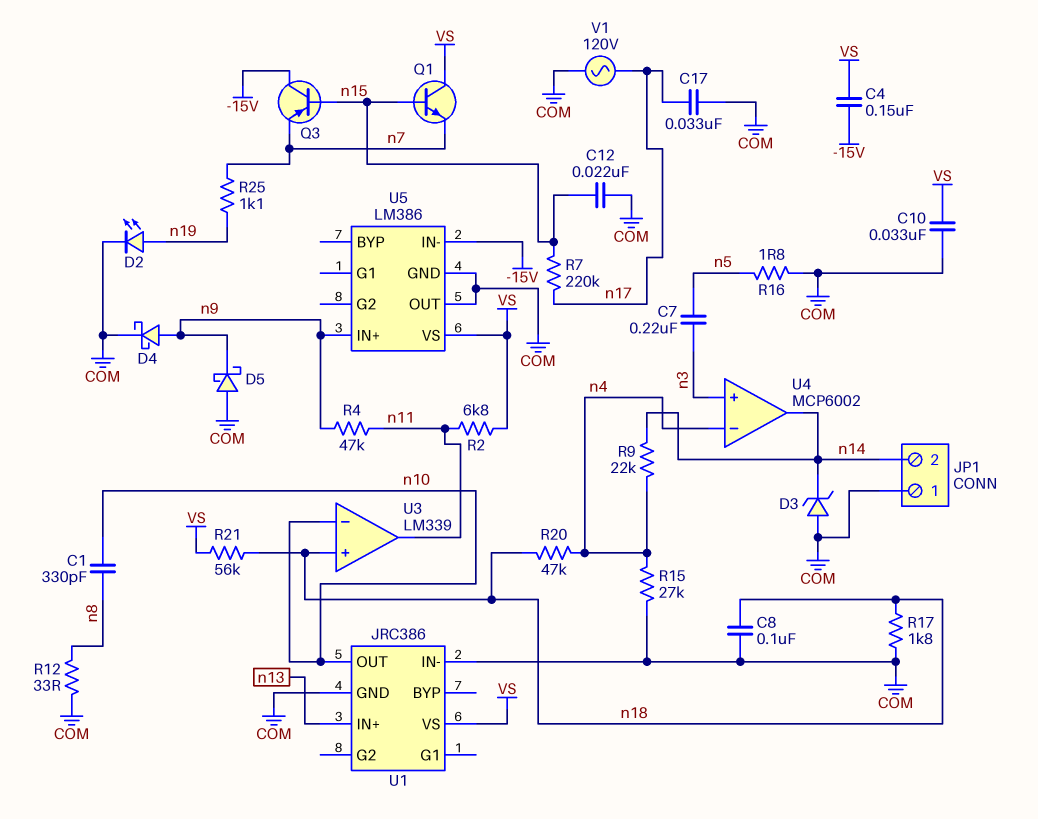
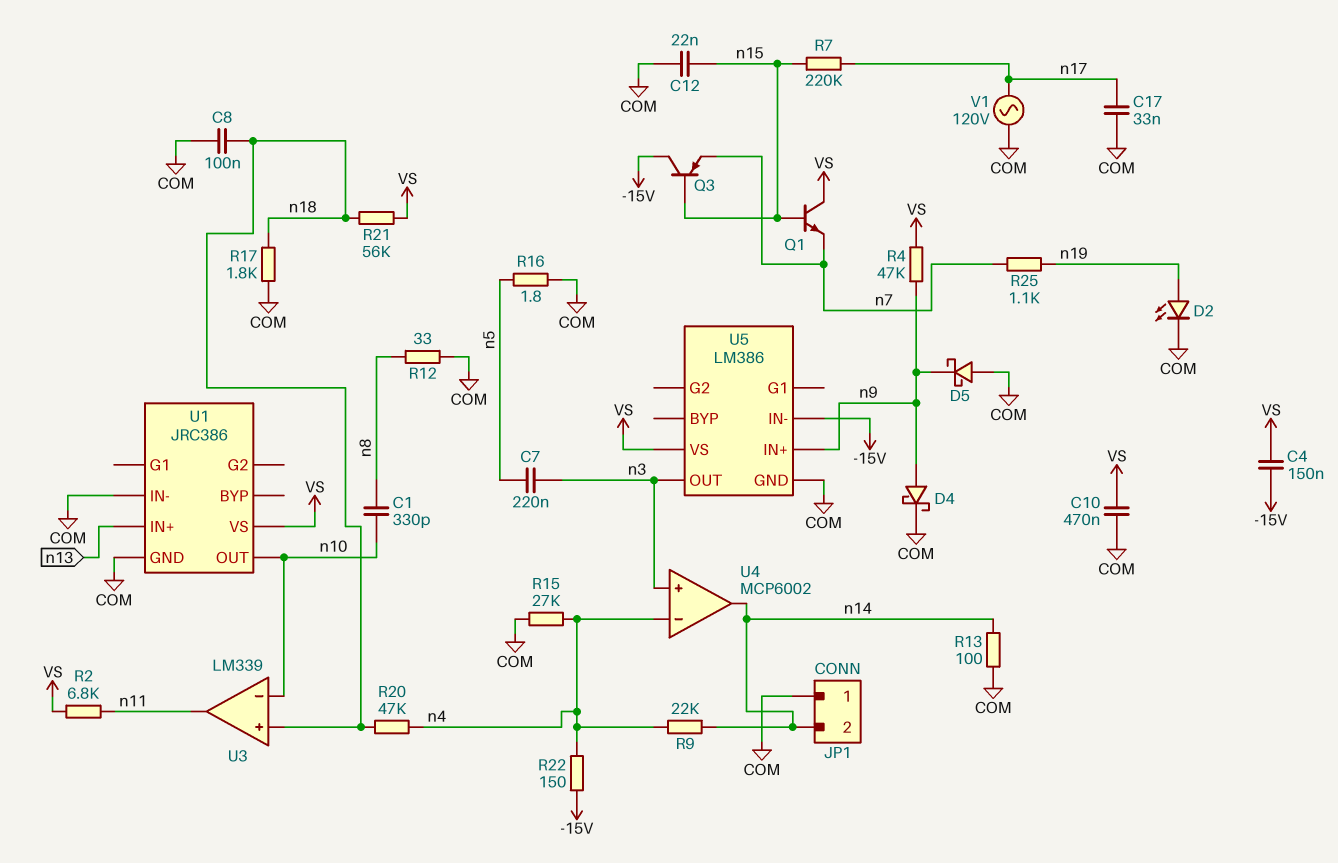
C10: 33nF (COM, VS) -> 470nF (COM, VS)
D3: zener (A COM, K n14) -> none
R4: 47k (n9, n11) -> 47k (VS, n9)
R13: none -> 100 (COM, n14)
R22: none -> 150 (-15V, n4)
U5 pin OUT: COM -> n3

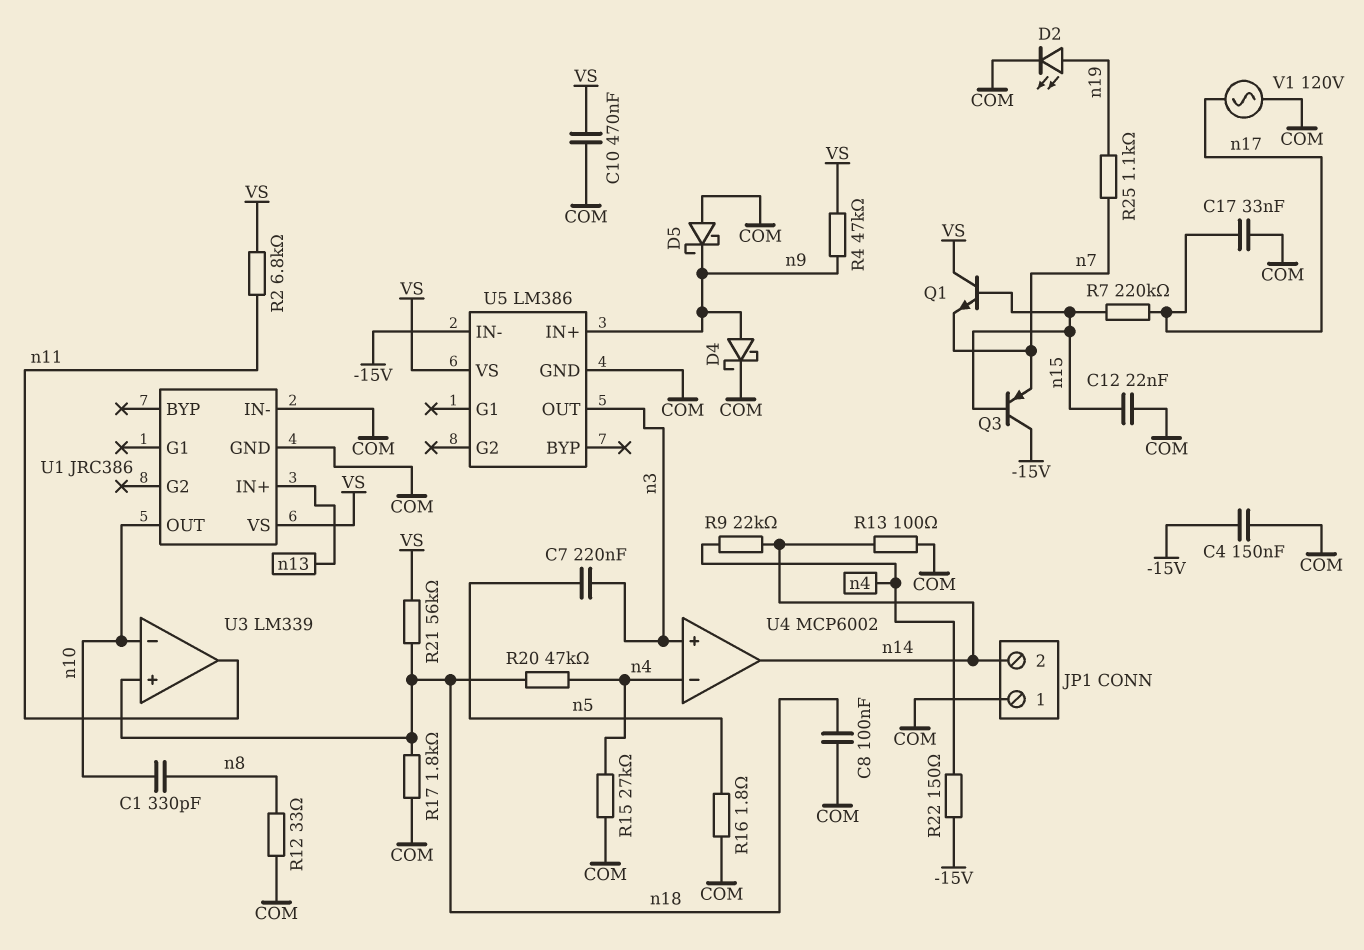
C4: 150nF (-15V, VS) -> 150nF (-15V, COM)

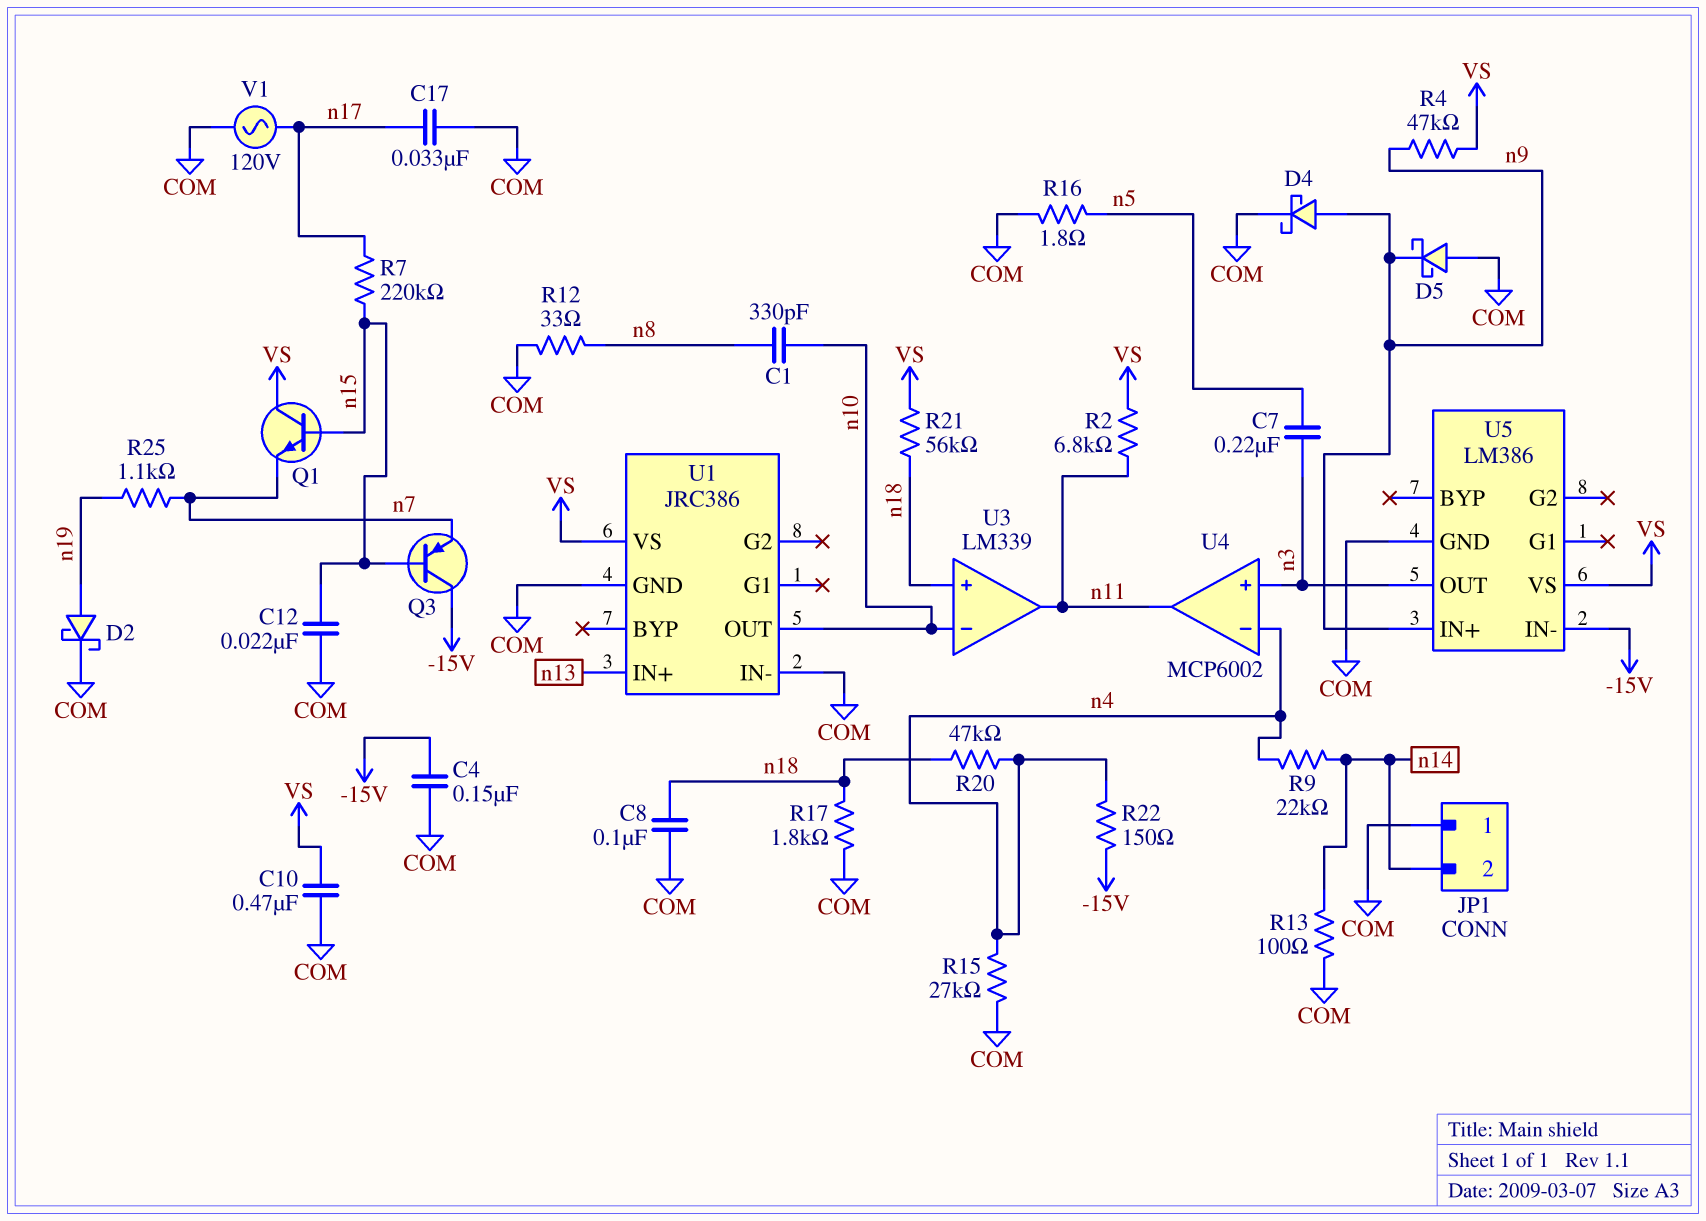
D2: LED (A n19, K COM) -> schottky (A n19, K COM)
U4 pin out: n14 -> n11

